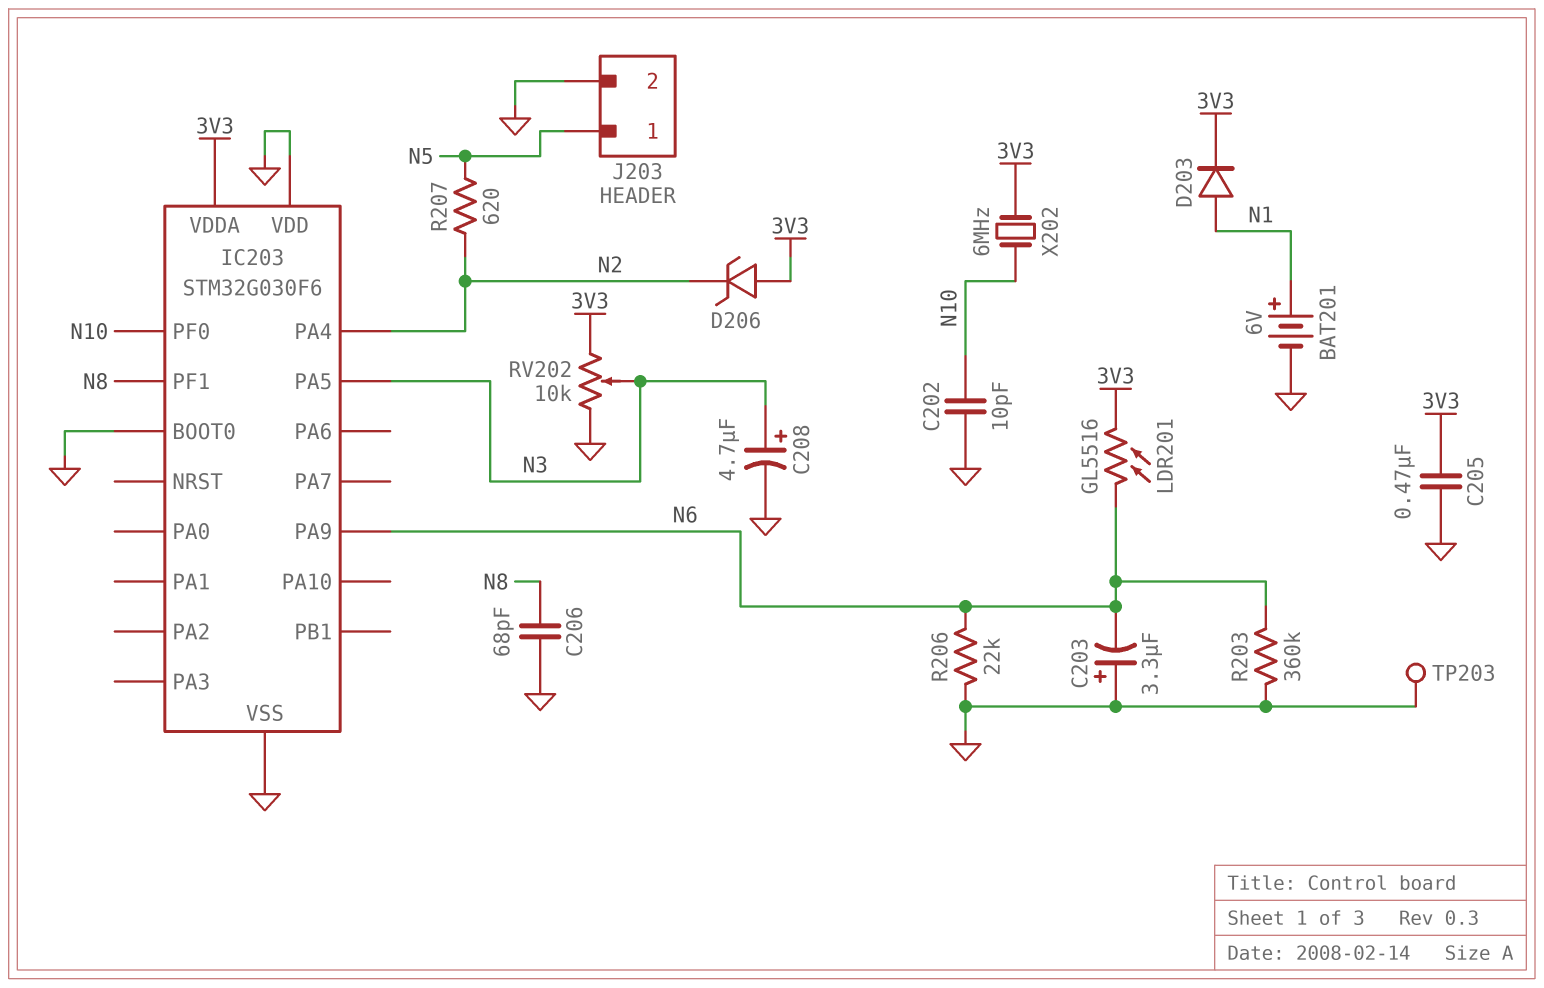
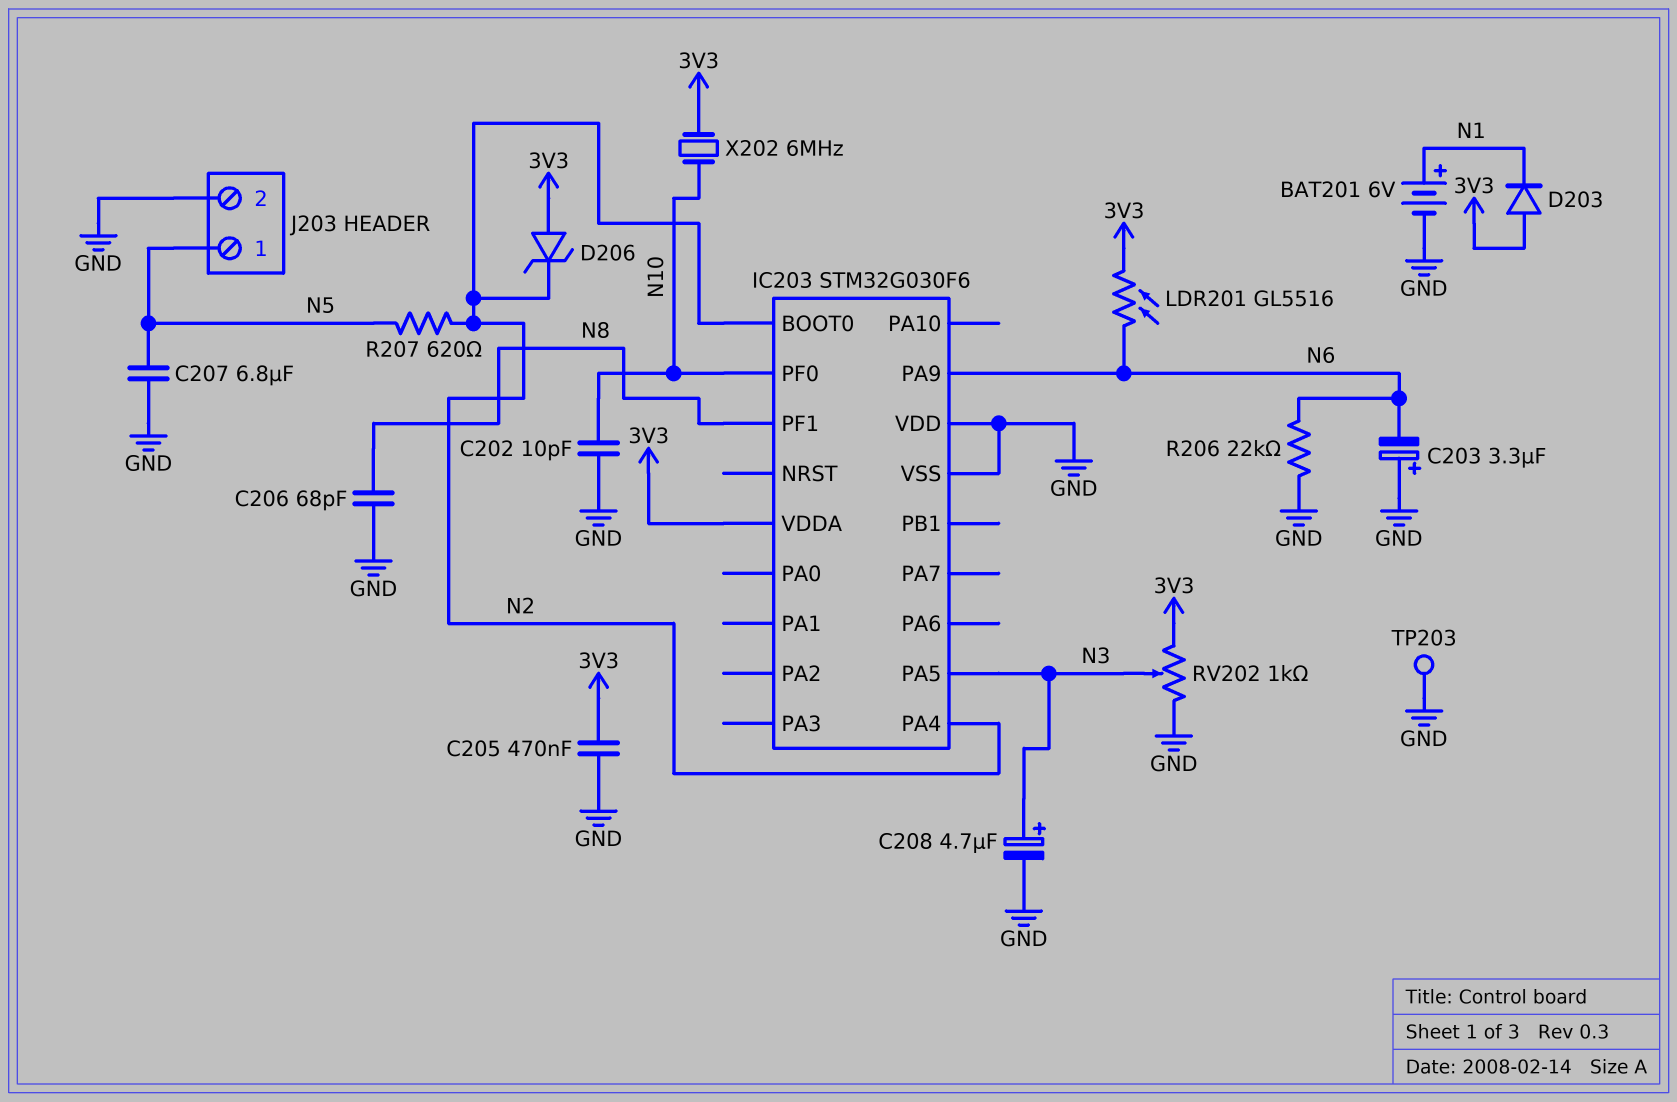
C207: none -> 6.8uF (GND, N5)
D203: diode (A N1, K 3V3) -> diode (A 3V3, K N1)
IC203 pin BOOT0: GND -> N2
R203: 360k (GND, N6) -> none
RV202: 10k (3V3, GND, wiper N3) -> 1k (3V3, GND, wiper N3)

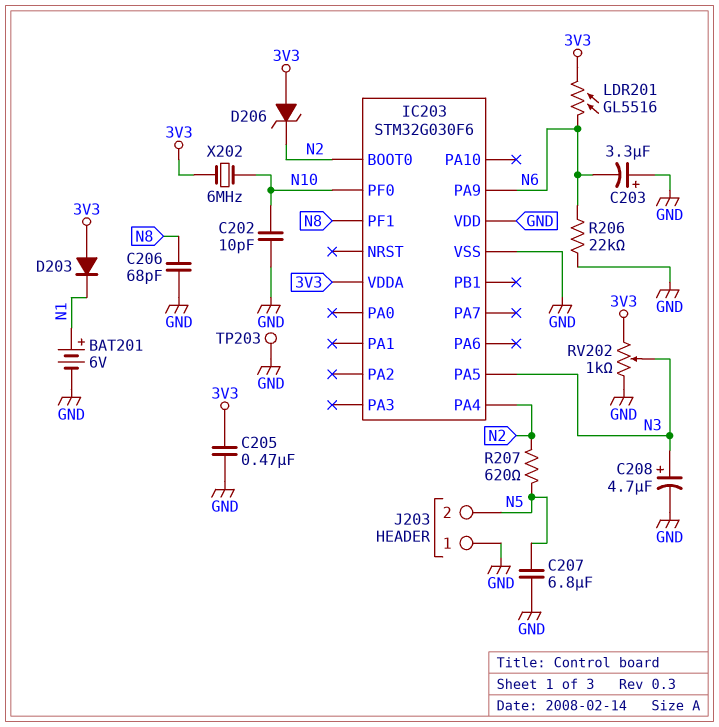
J203 pin 1: N5 -> GND
J203 pin 2: GND -> N5

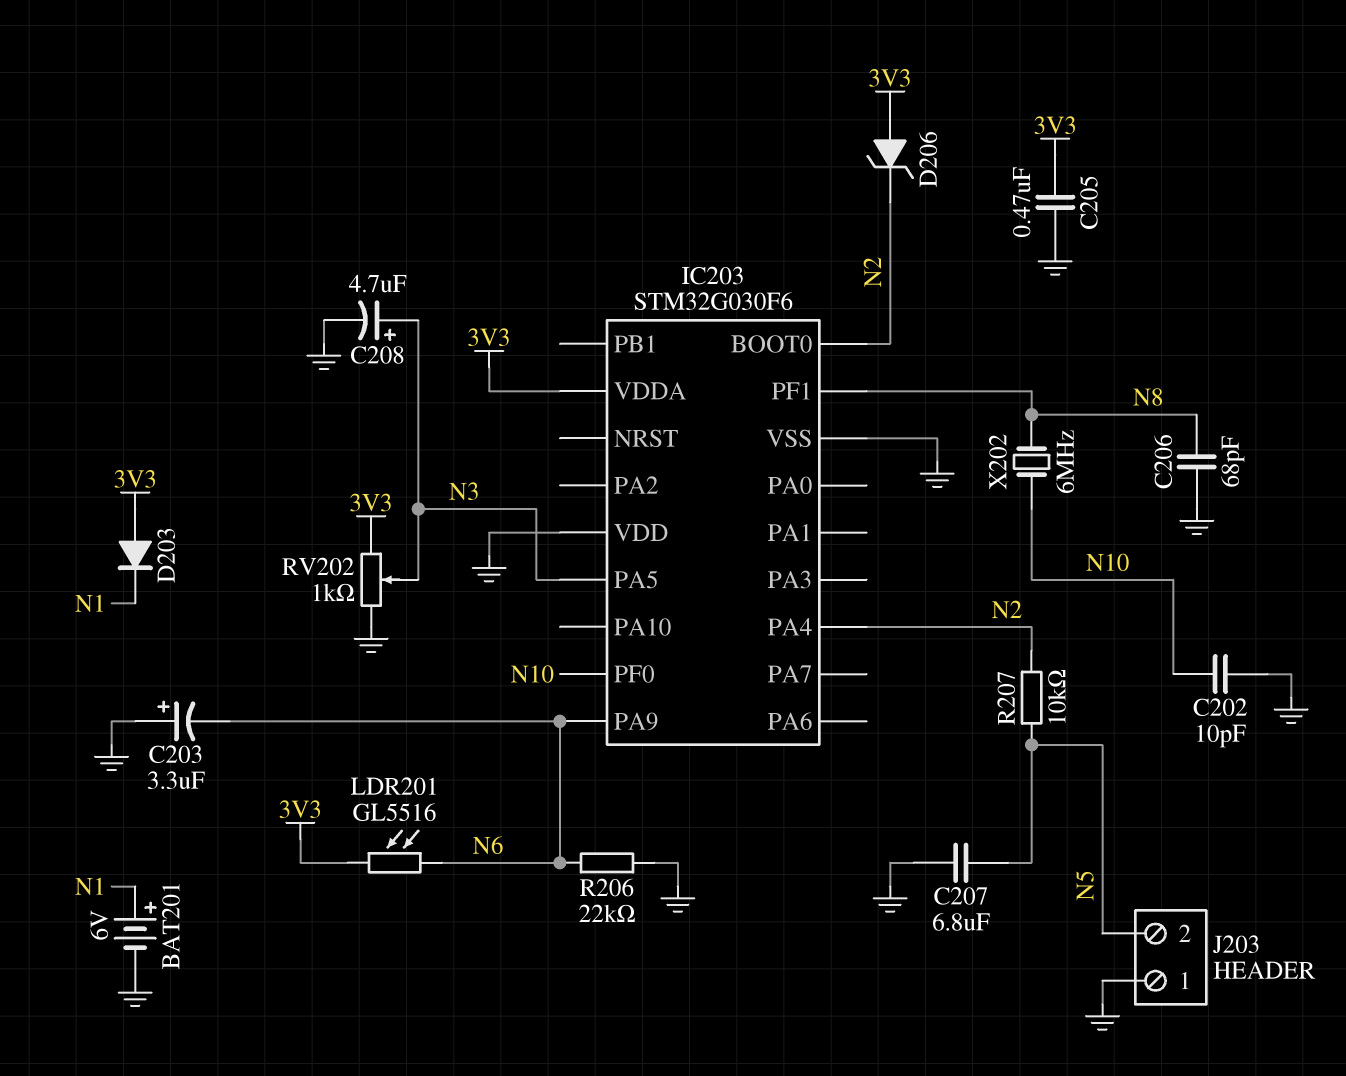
R207: 620 (N2, N5) -> 10k (N2, N5)
TP203: test point (GND) -> none
X202: 6MHz (3V3, N10) -> 6MHz (N8, N10)

